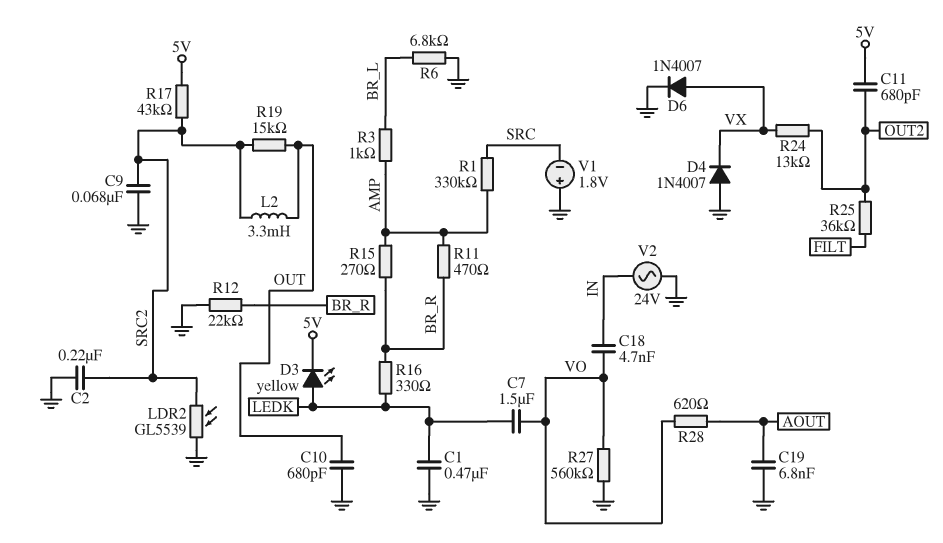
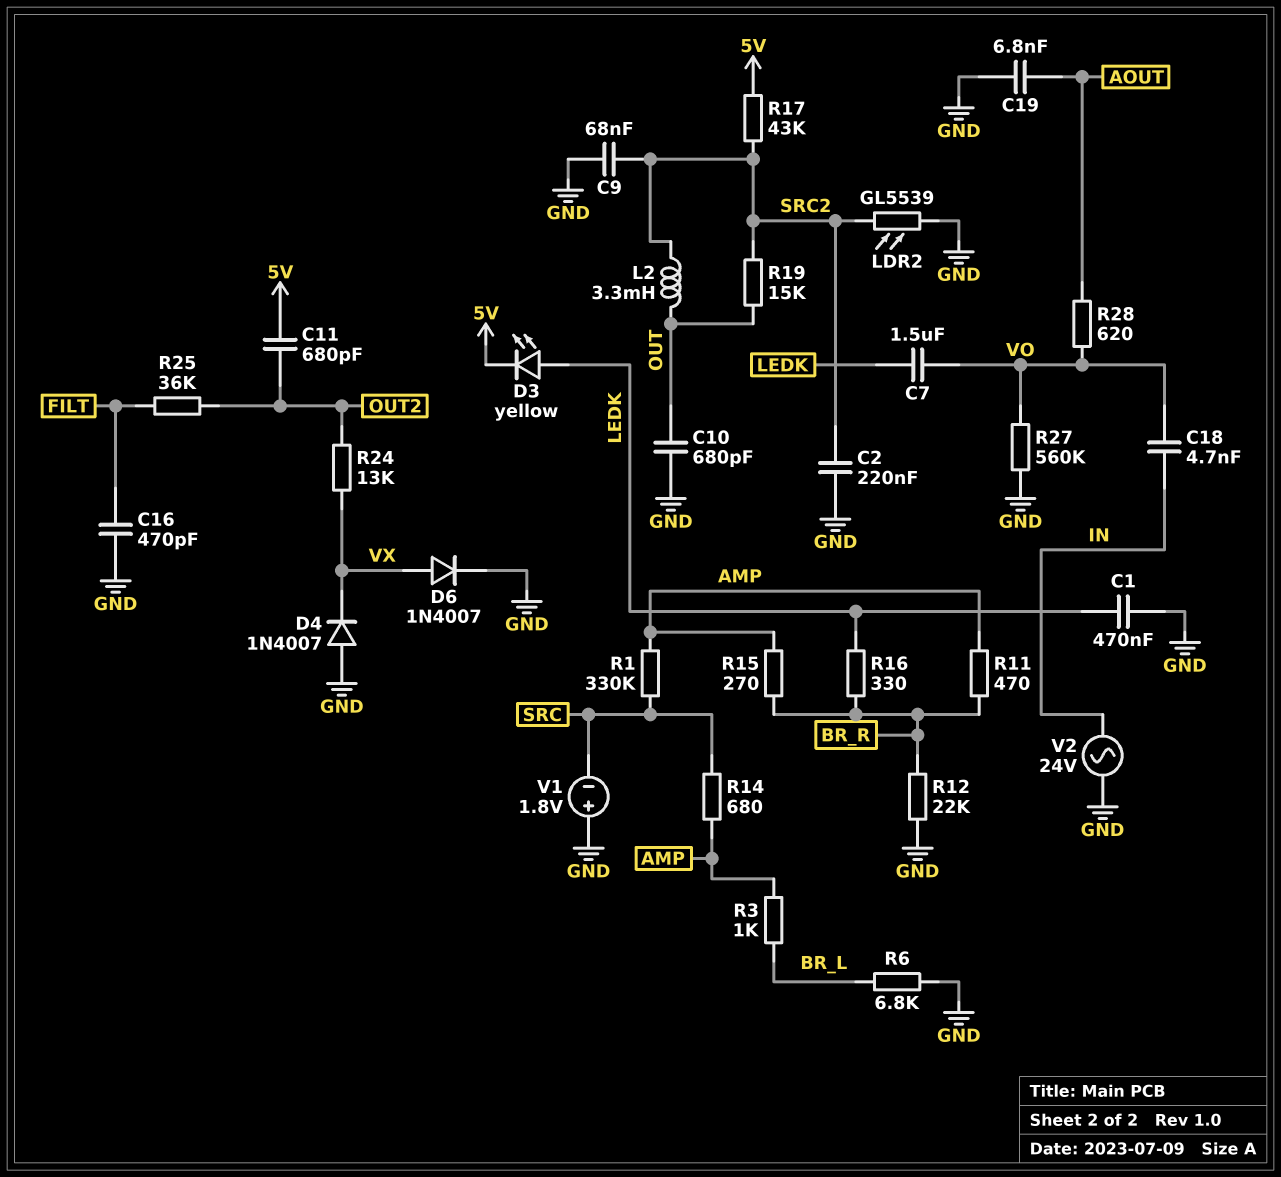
C16: none -> 470pF (FILT, GND)
R14: none -> 680 (AMP, SRC)

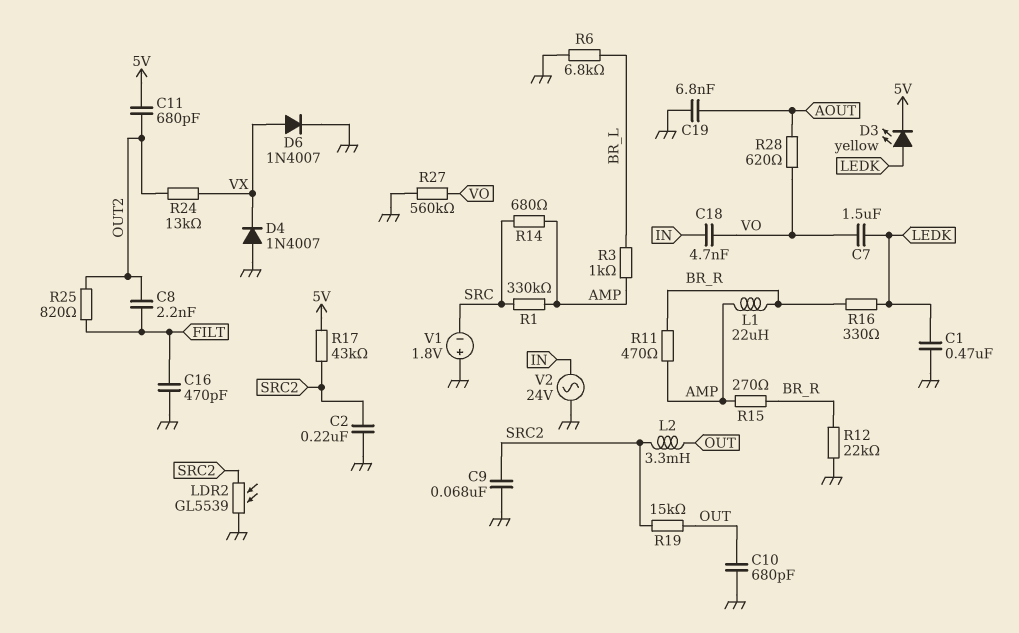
C8: none -> 2.2nF (FILT, OUT2)
L1: none -> 22uH (AMP, BR_R)
R25: 36k (FILT, OUT2) -> 820 (FILT, OUT2)

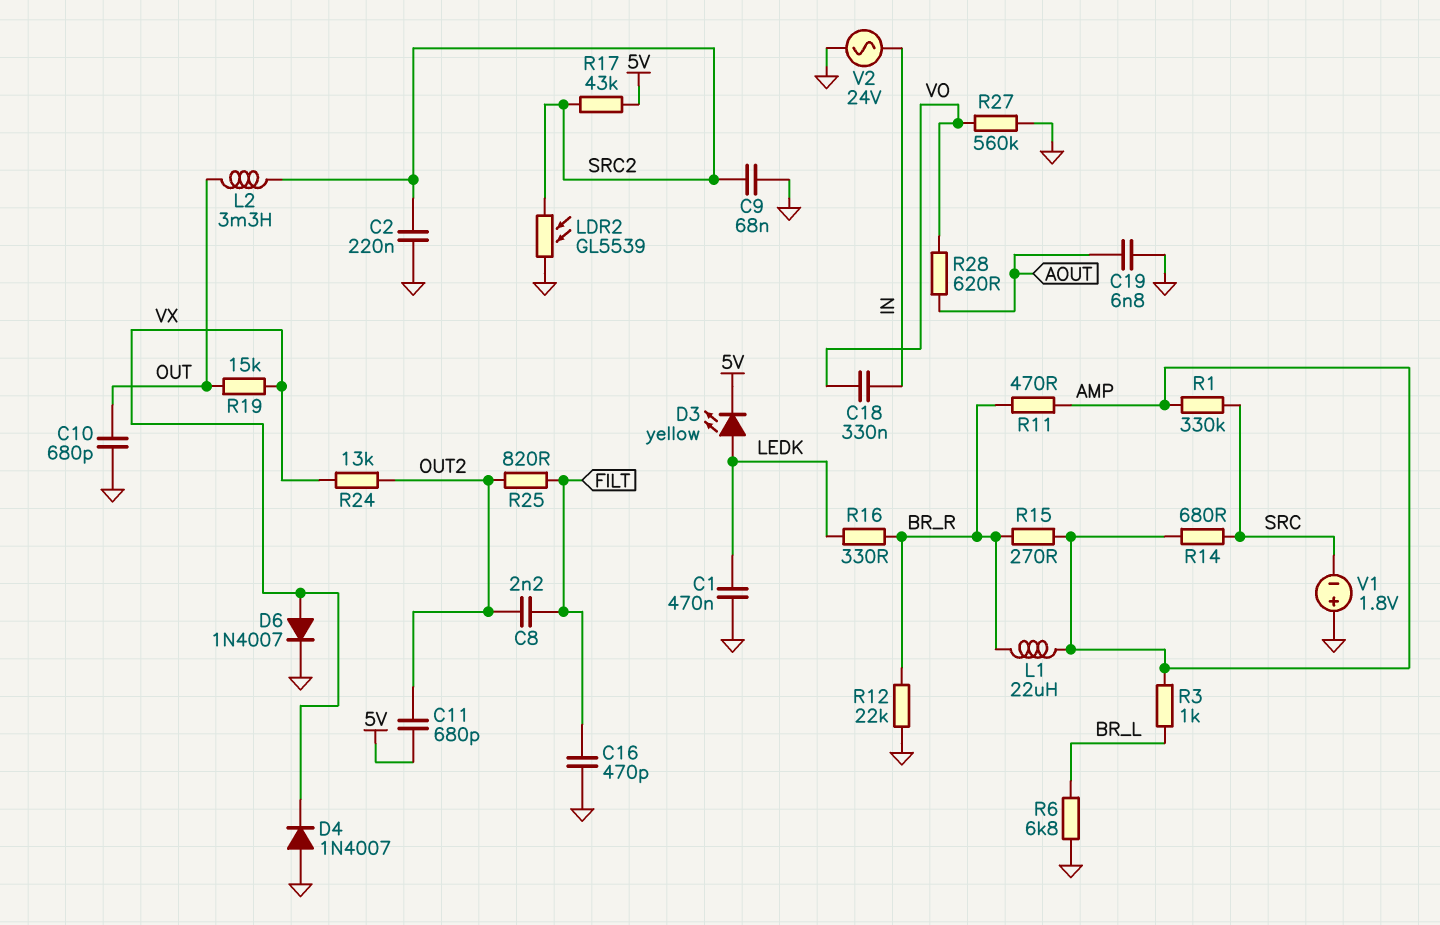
C7: 1.5uF (LEDK, VO) -> none
C18: 4.7nF (IN, VO) -> 330nF (IN, VO)
R19: 15k (OUT, SRC2) -> 15k (OUT, VX)

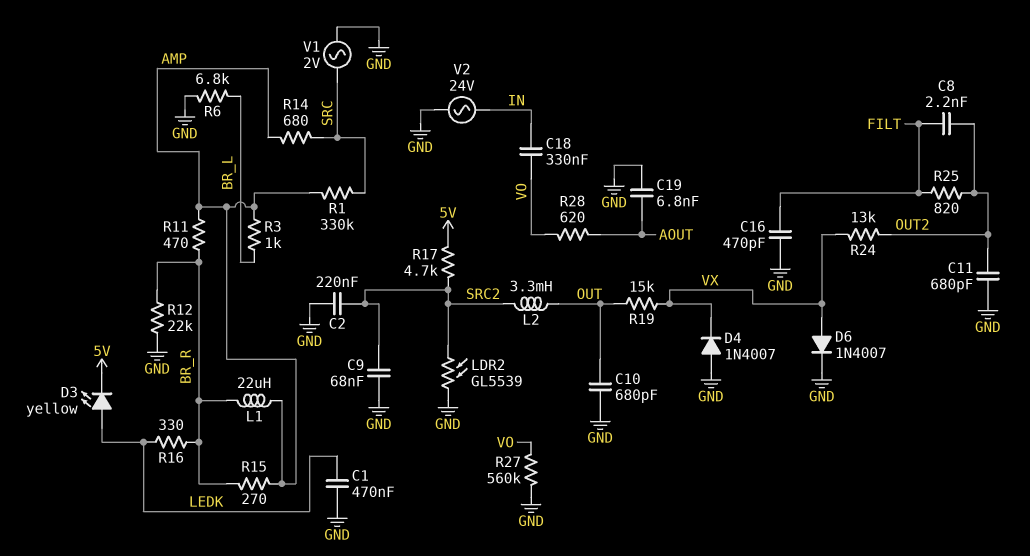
C11: 680pF (5V, OUT2) -> 680pF (GND, OUT2)
R17: 43k (5V, SRC2) -> 4.7k (5V, SRC2)
V1: 1.8V (plus GND, minus SRC) -> AC 2V (GND, SRC)

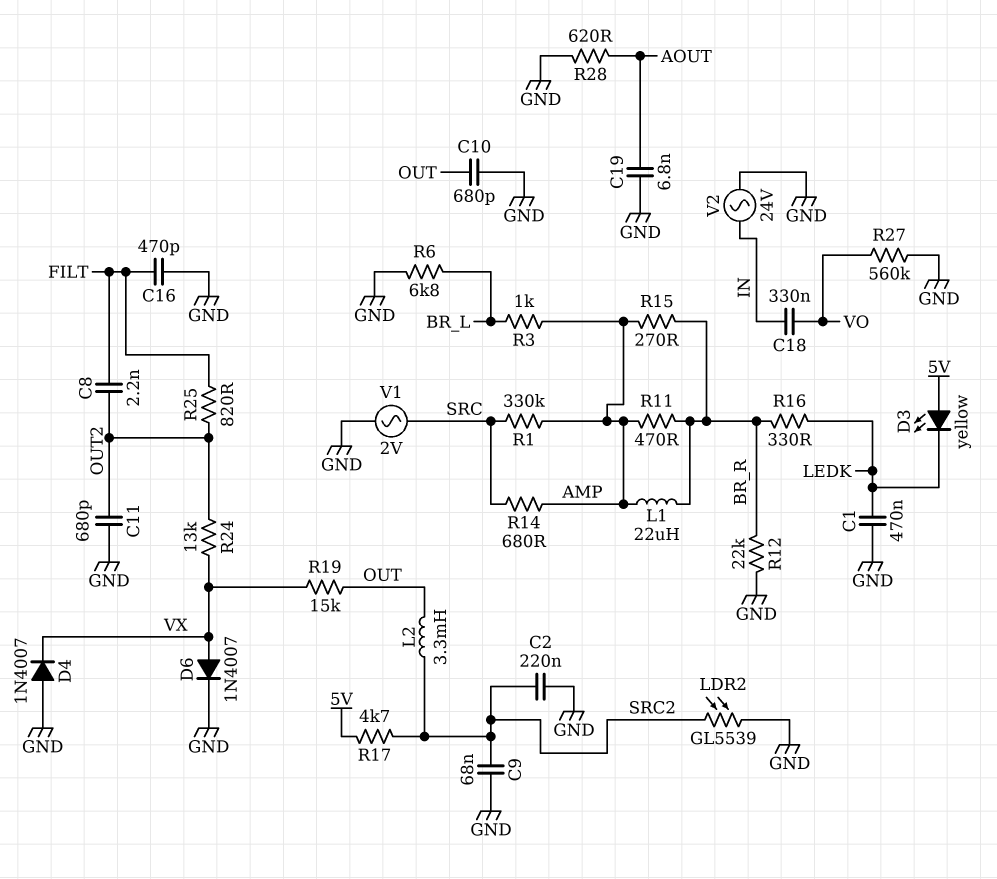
D3: LED yellow (A LEDK, K 5V) -> LED yellow (A 5V, K LEDK)
R28: 620 (AOUT, VO) -> 620 (AOUT, GND)

